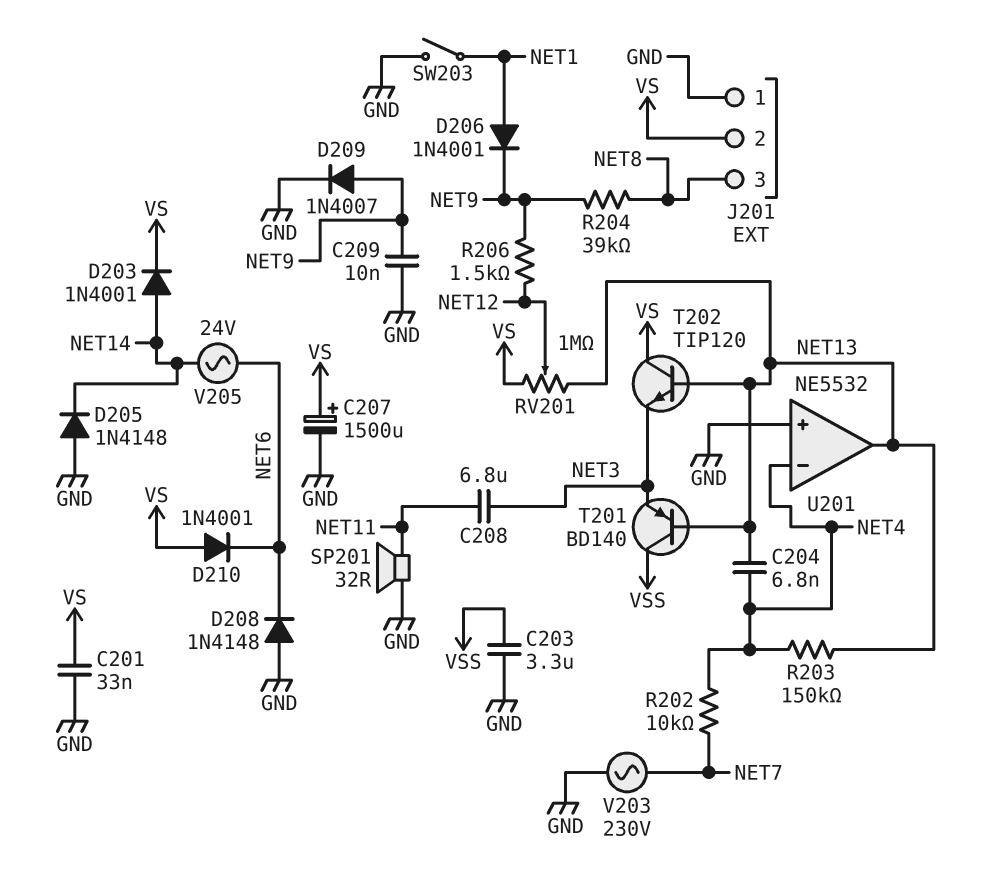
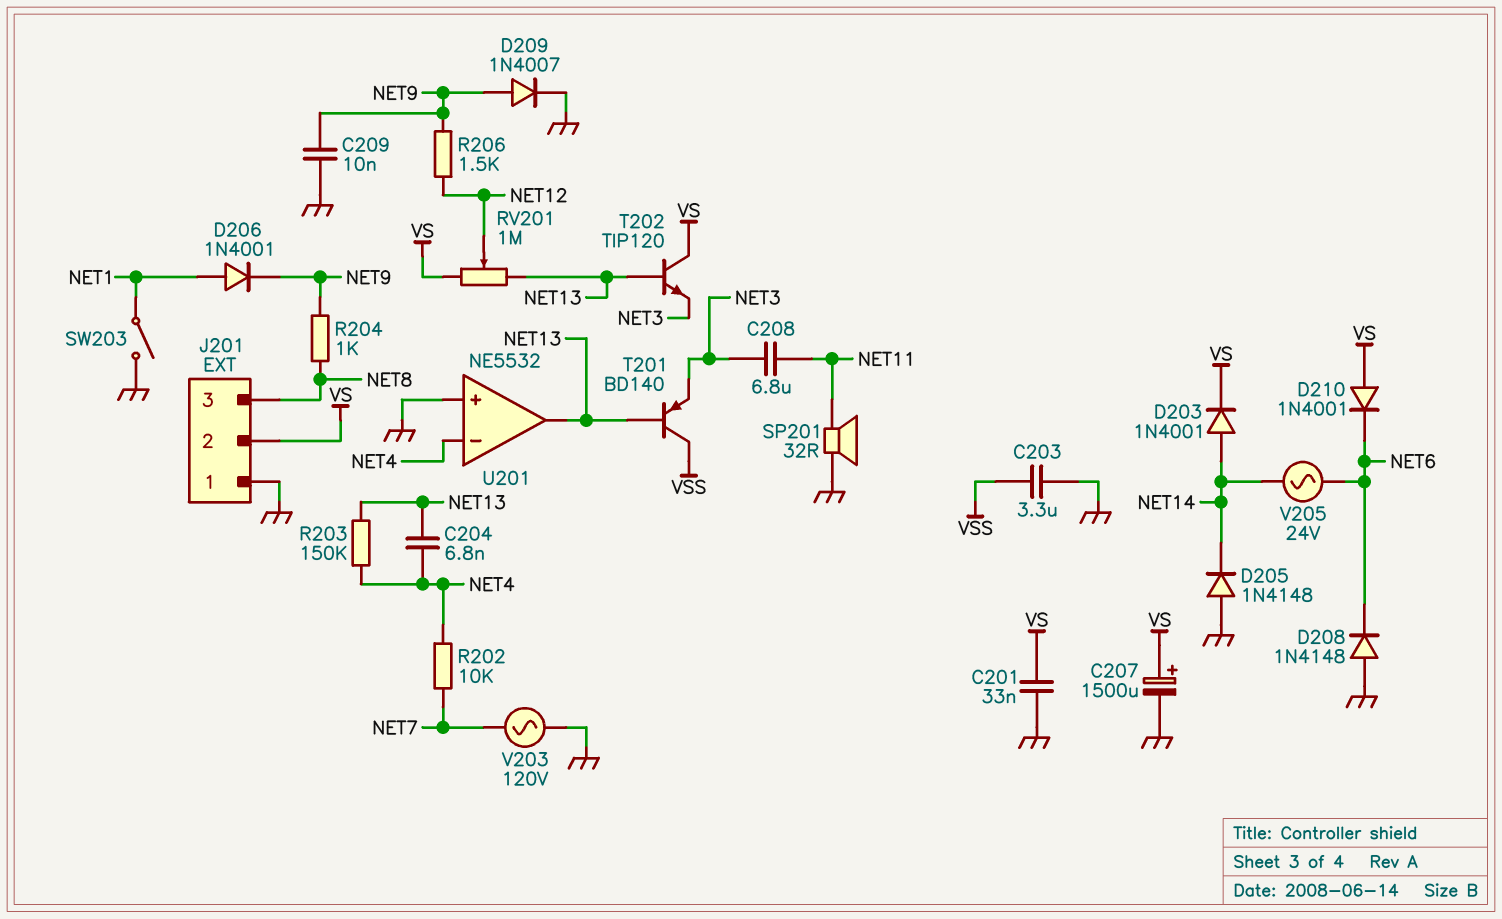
R204: 39k (NET8, NET9) -> 1k (NET8, NET9)
V203: AC 230V (GND, NET7) -> AC 120V (GND, NET7)

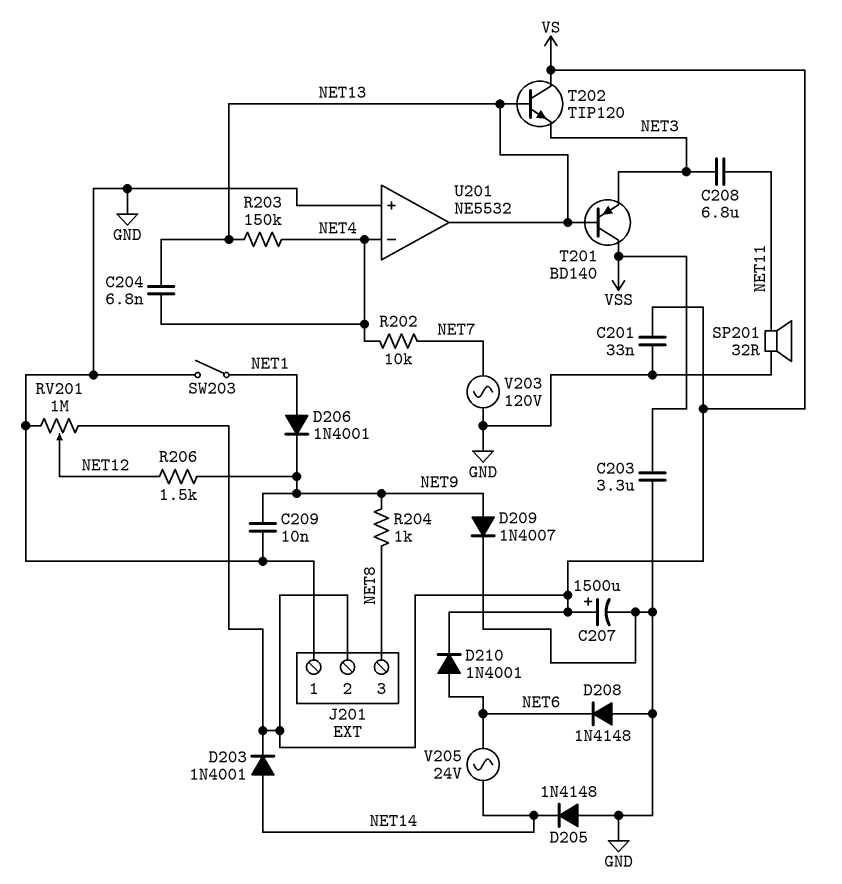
D210: diode 1N4001 (A VS, K NET6) -> diode 1N4001 (A NET6, K VS)
RV201: 1M (NET13, VS, wiper NET12) -> 1M (GND, VS, wiper NET12)

